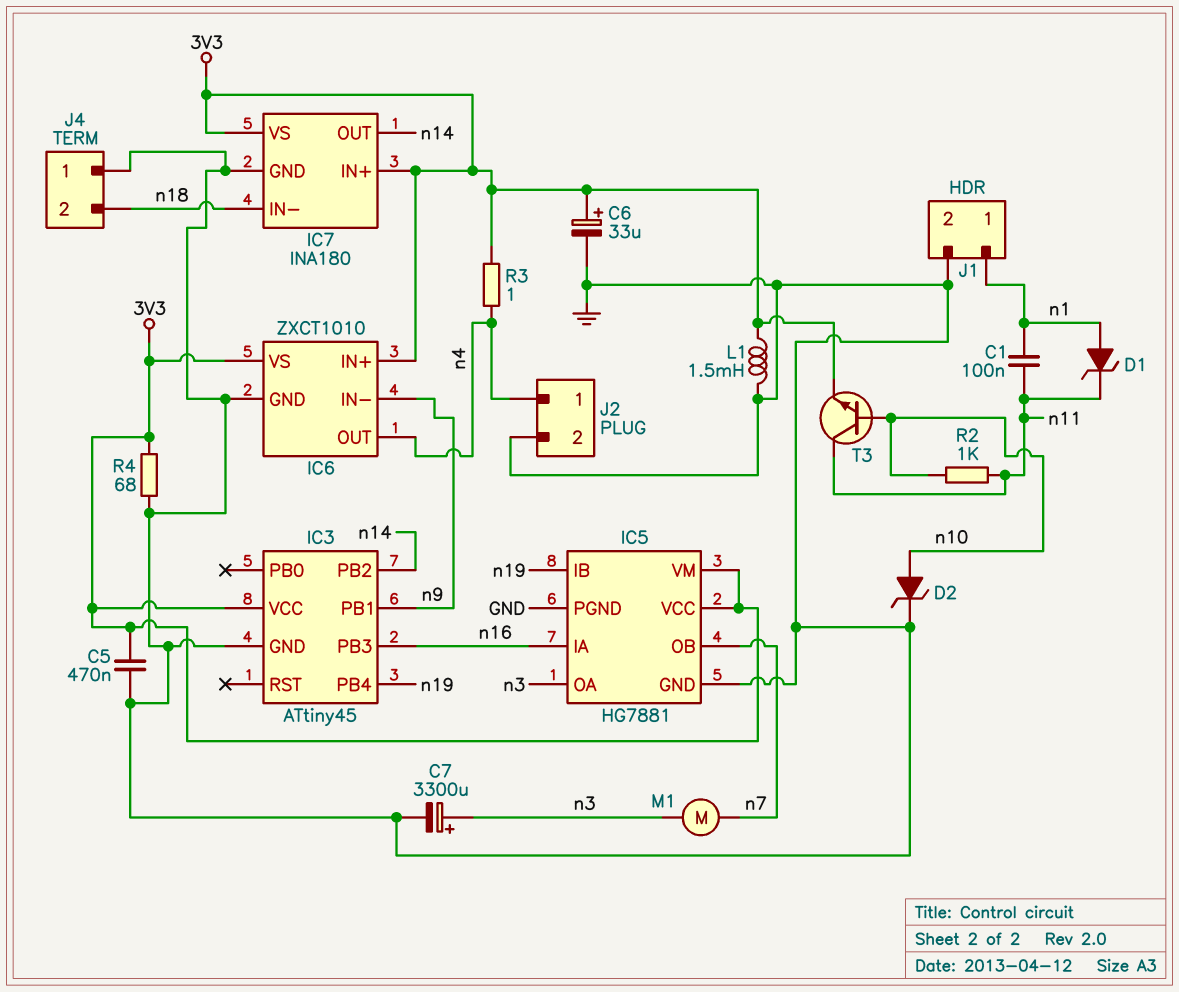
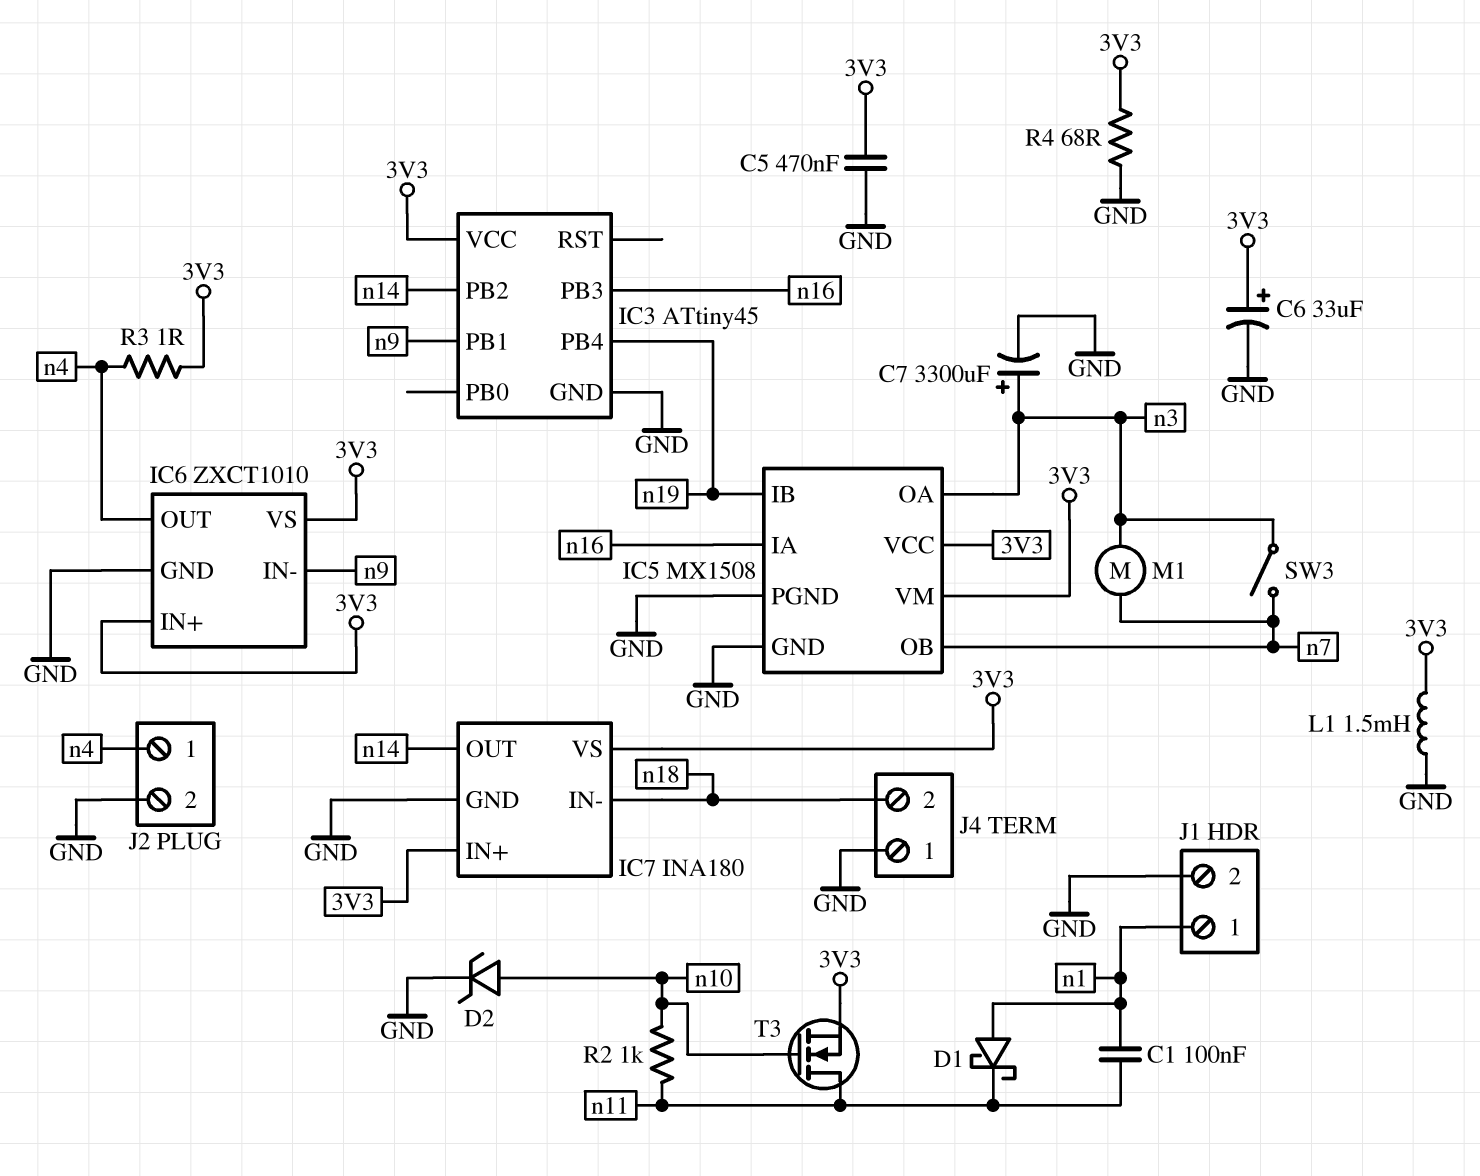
D1: zener (A n1, K n11) -> schottky (A n1, K n11)
IC5: HG7881 -> MX1508
SW3: none -> switch (n3, n7)
T3: NPN (B n10, C n11, E 3V3) -> NMOS (G n10, D n11, S 3V3)

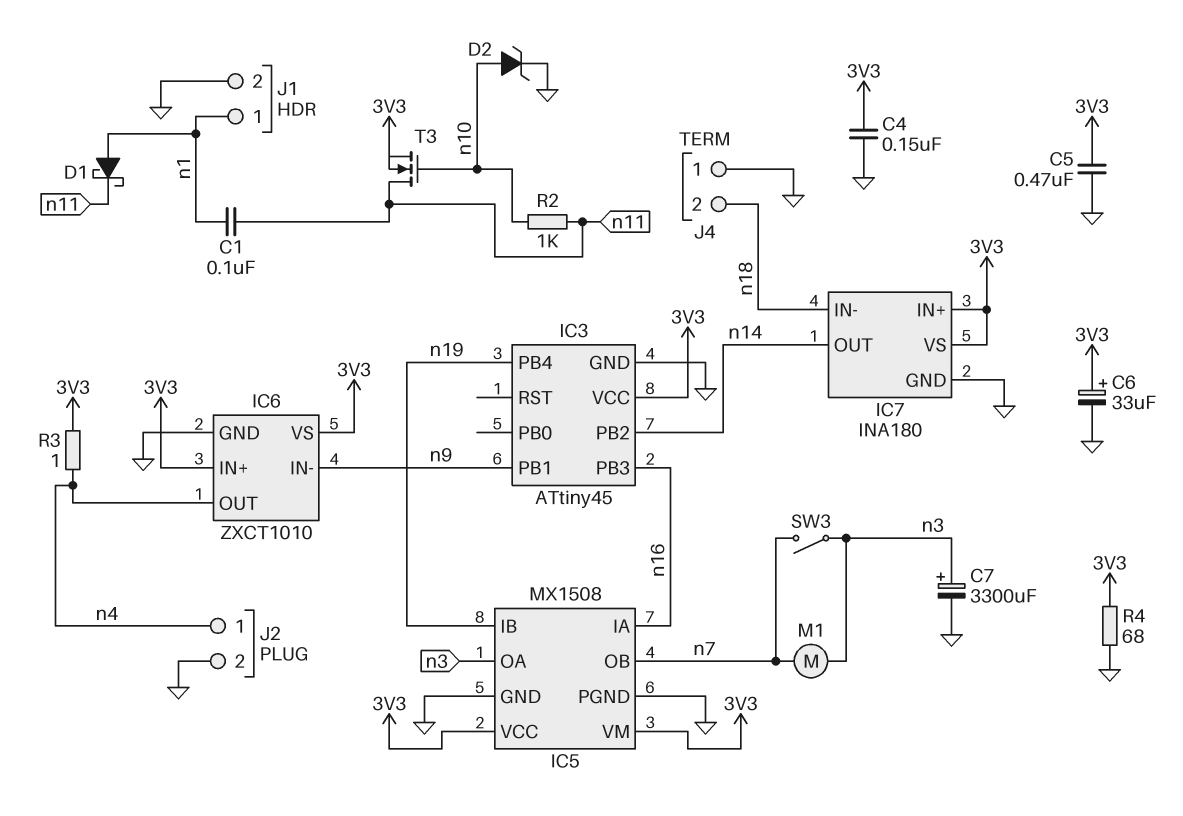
C4: none -> 150nF (3V3, GND)
L1: 1.5mH (3V3, GND) -> none

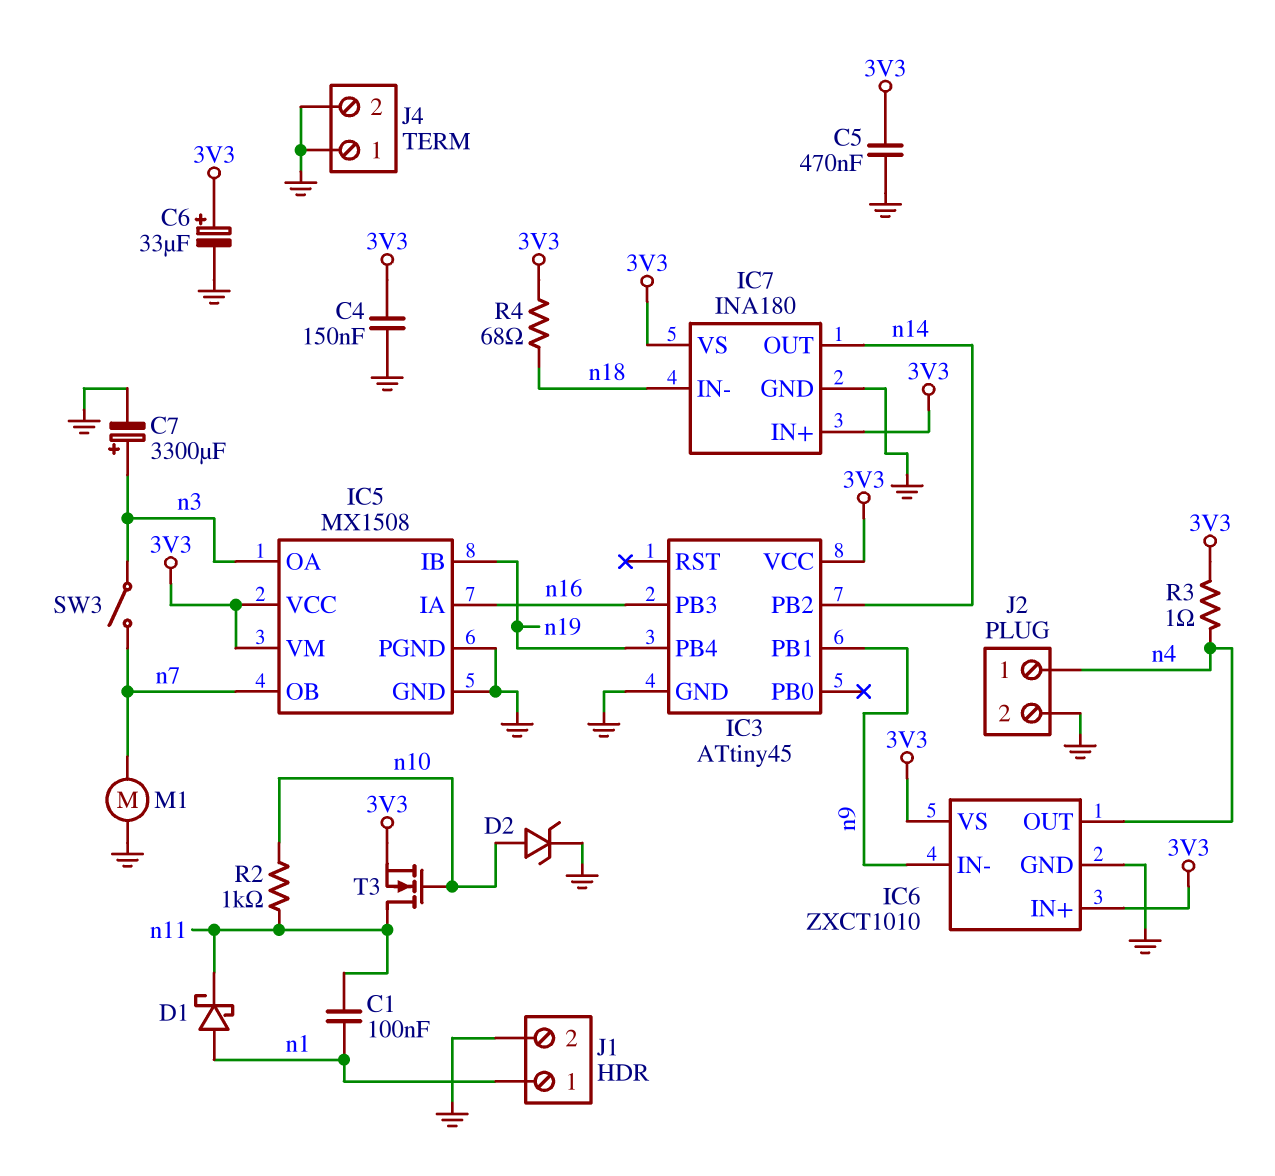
J4 pin 2: n18 -> GND
M1: motor (n3, n7) -> motor (GND, n7)
R4: 68 (3V3, GND) -> 68 (3V3, n18)

